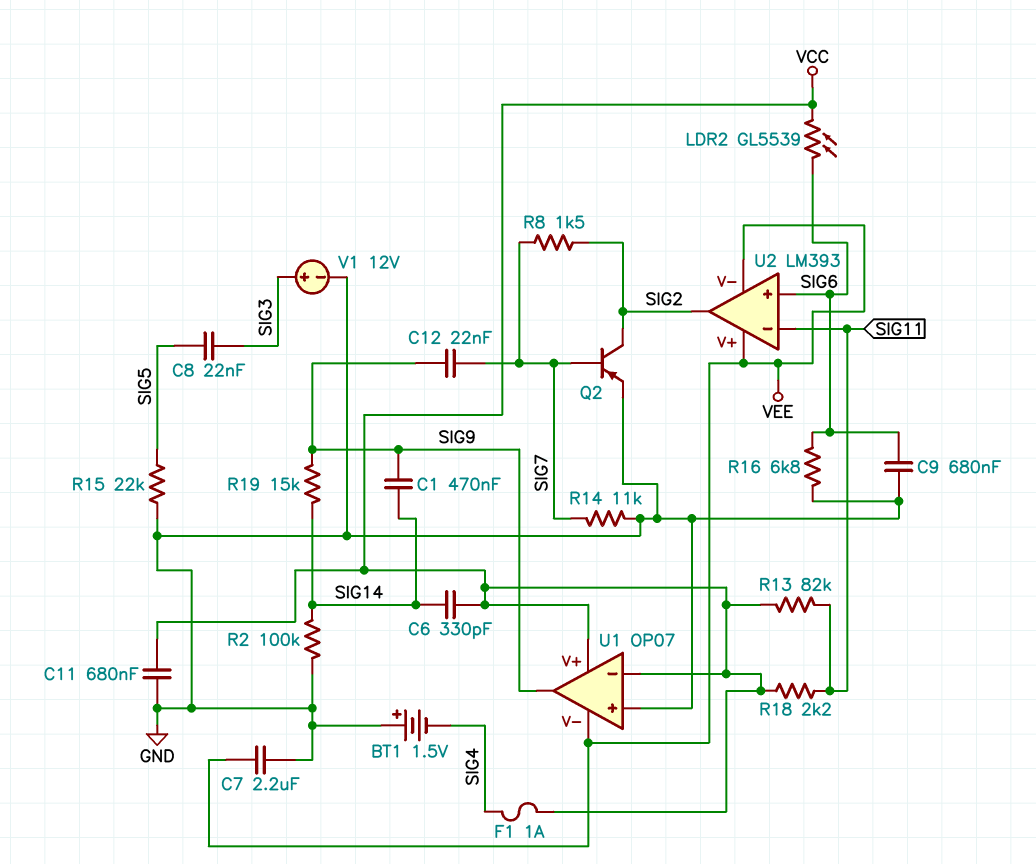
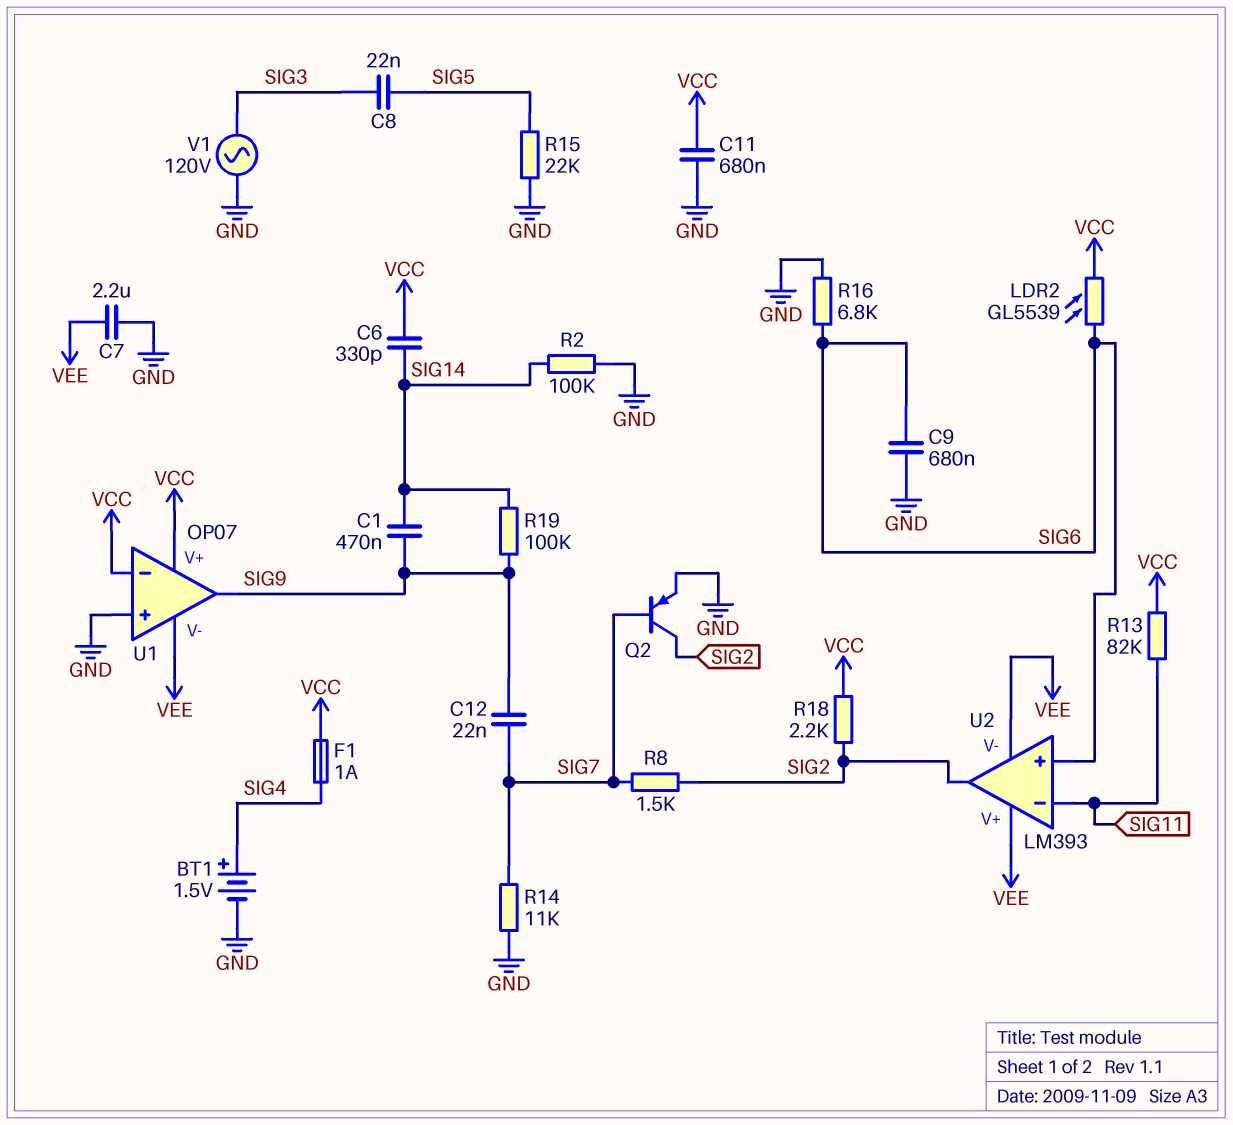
BT1: 1.5V (plus GND, minus SIG4) -> 1.5V (plus SIG4, minus GND)
R18: 2.2k (SIG11, VCC) -> 2.2k (SIG2, VCC)
R19: 15k (SIG9, SIG14) -> 100k (SIG9, SIG14)
V1: 12V (plus SIG3, minus GND) -> AC 120V (GND, SIG3)

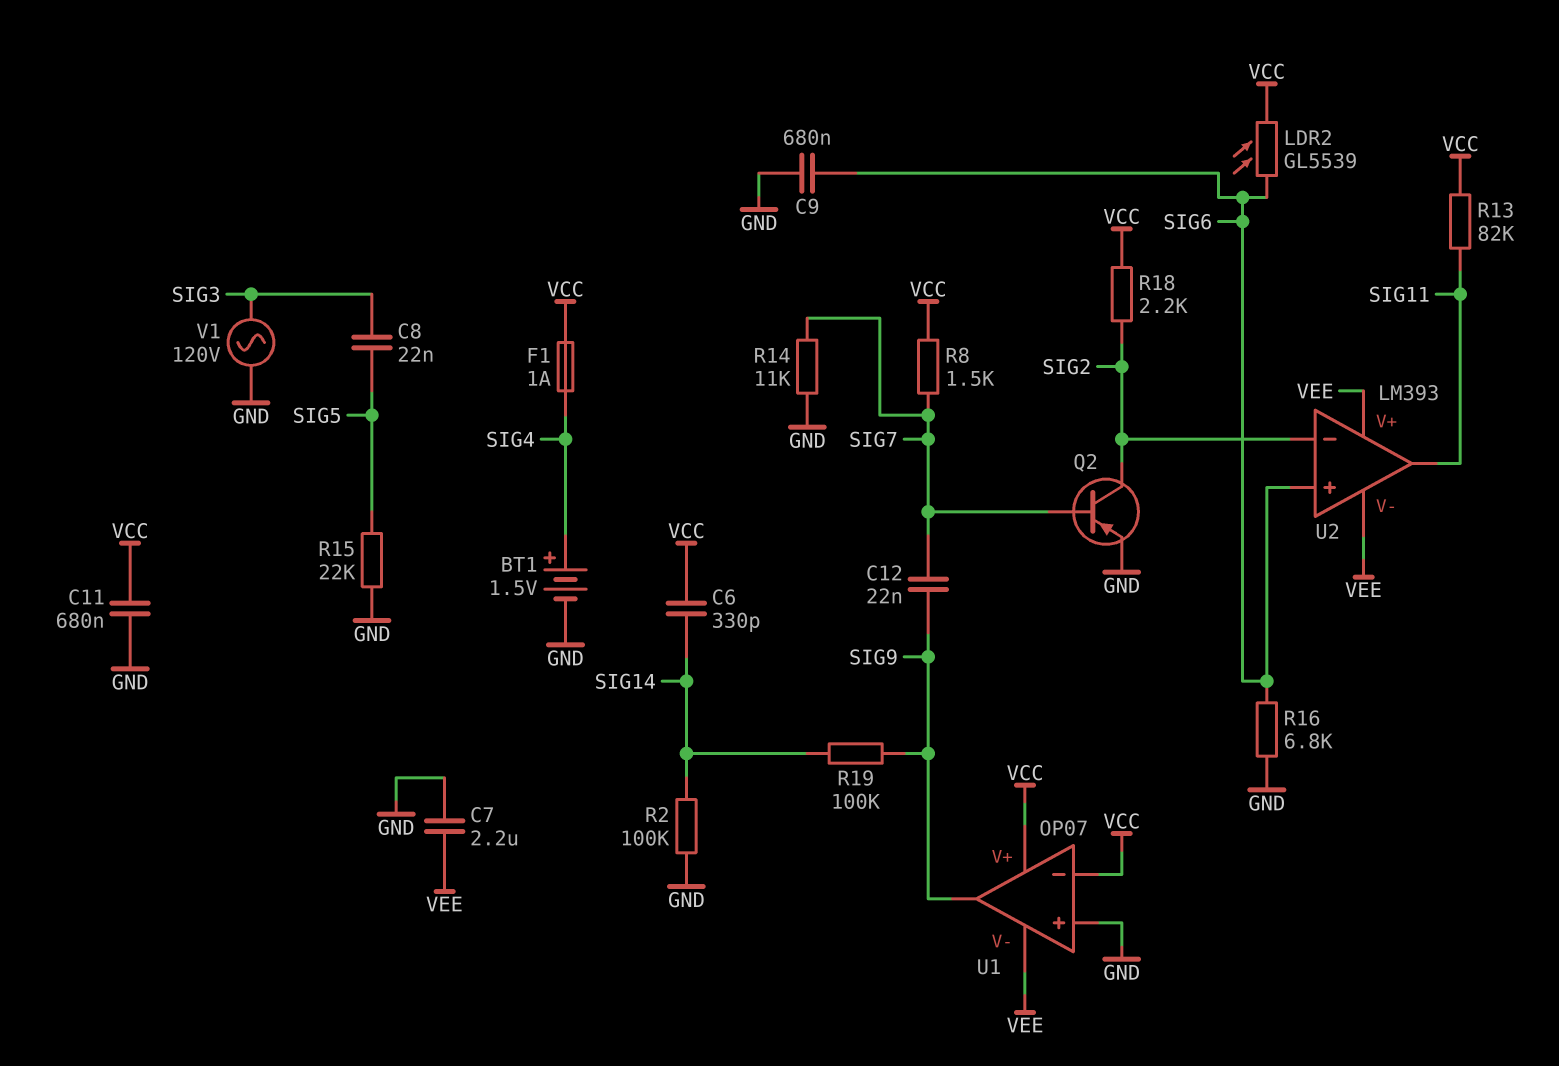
C1: 470nF (SIG9, SIG14) -> none
R8: 1.5k (SIG2, SIG7) -> 1.5k (SIG7, VCC)
U2 pin in-: SIG11 -> SIG2
U2 pin out: SIG2 -> SIG11

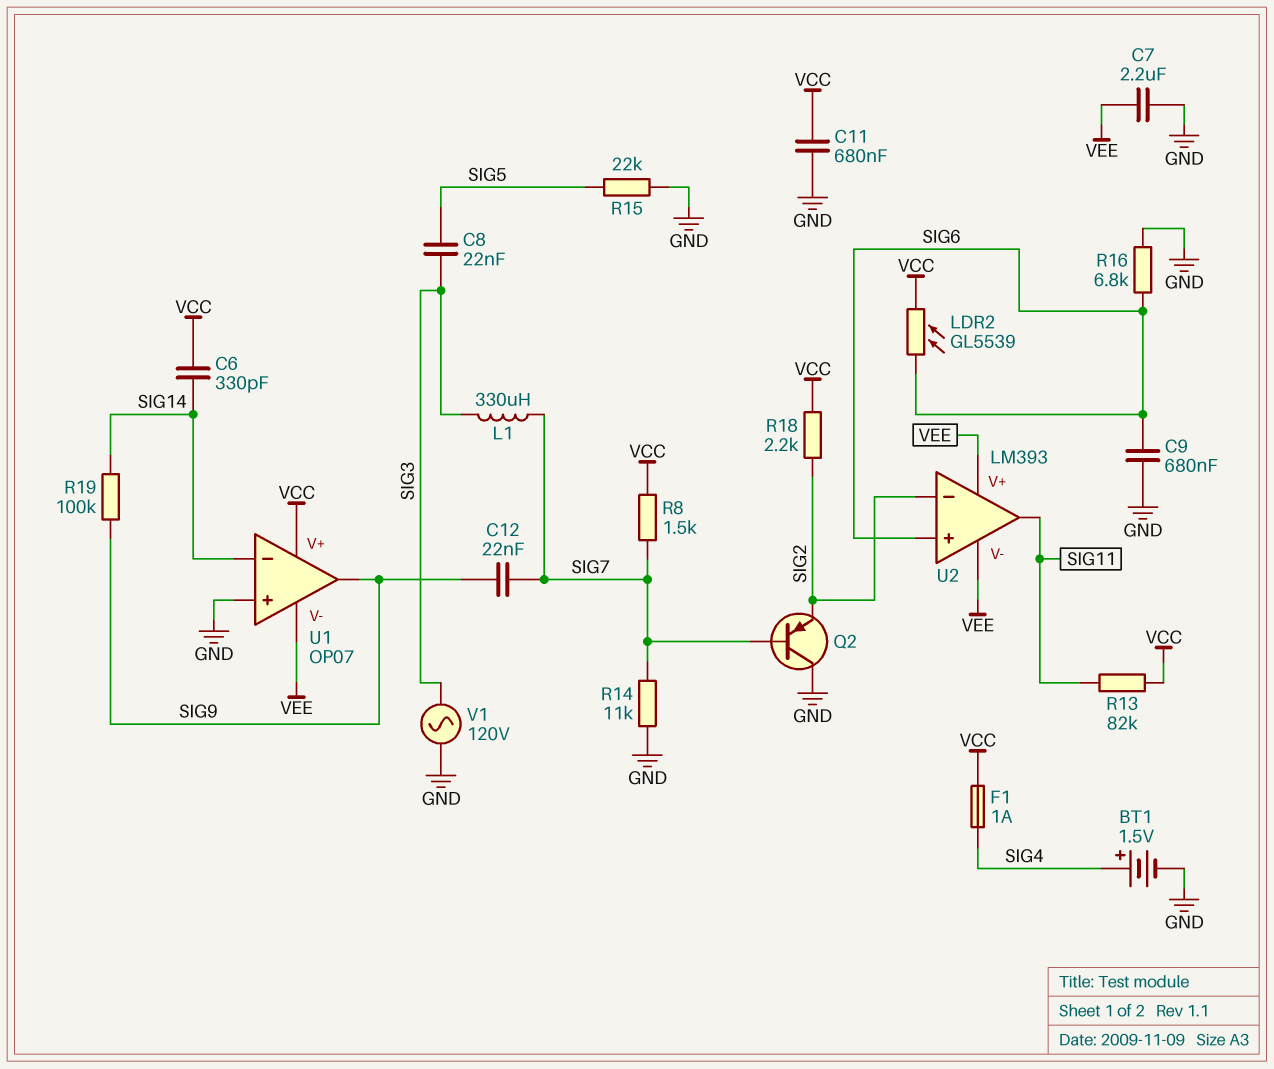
L1: none -> 330uH (SIG3, SIG7)
Q2: PNP (B SIG7, C SIG2, E GND) -> PNP (B SIG7, C GND, E SIG2)
R2: 100k (GND, SIG14) -> none
U1 pin in-: VCC -> SIG14

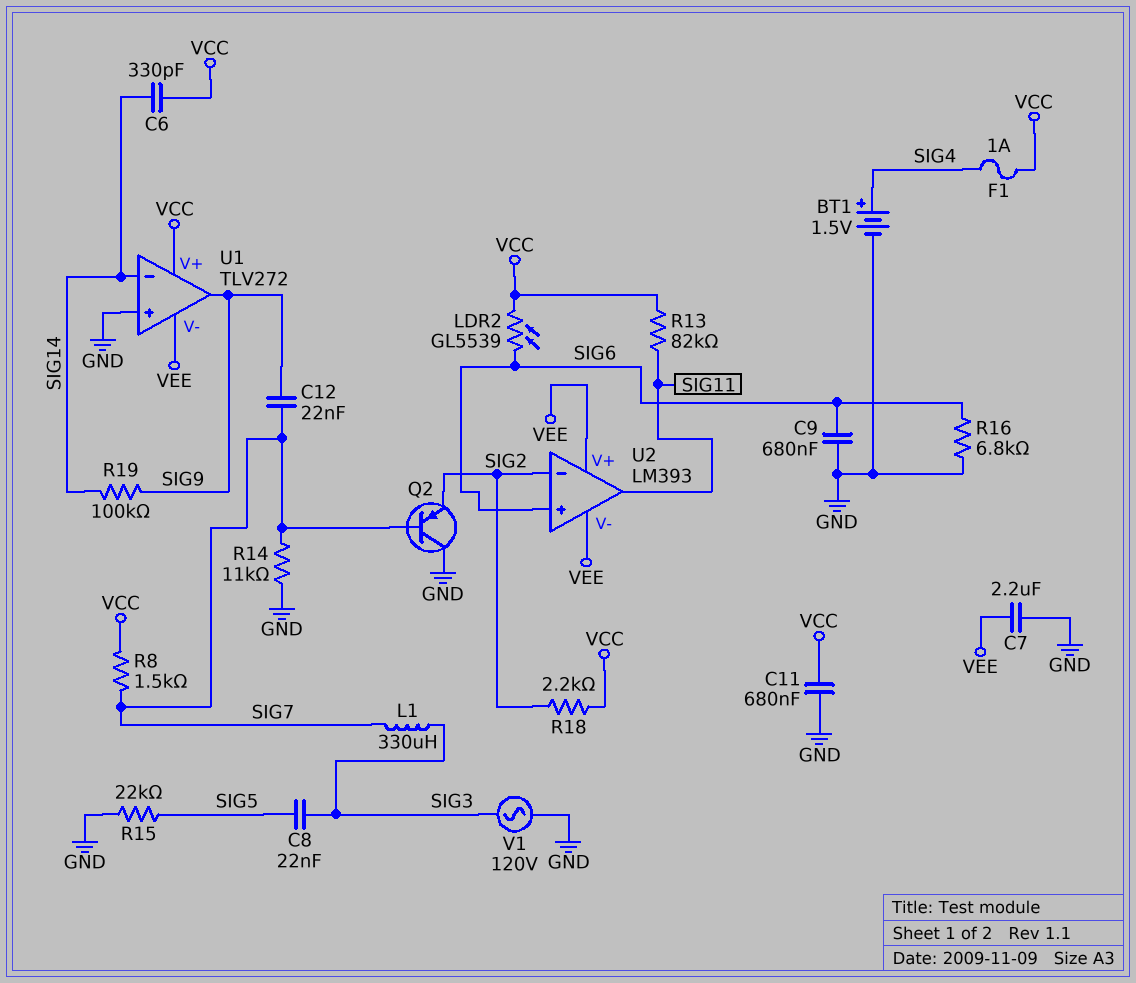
U1: OP07 -> TLV272

